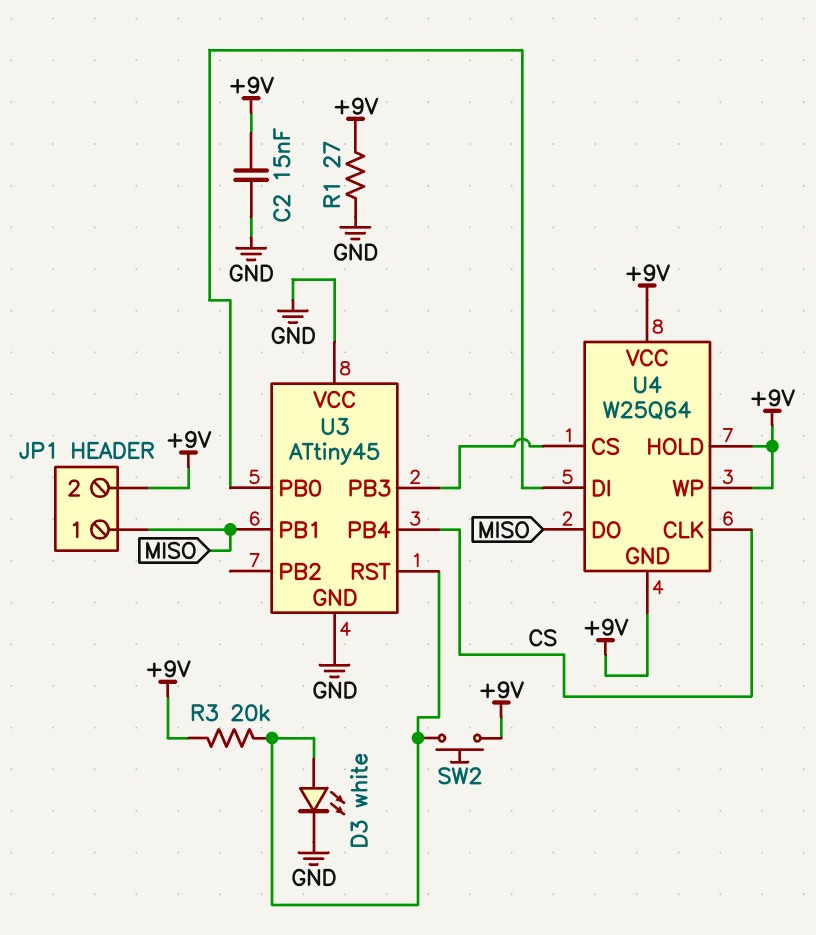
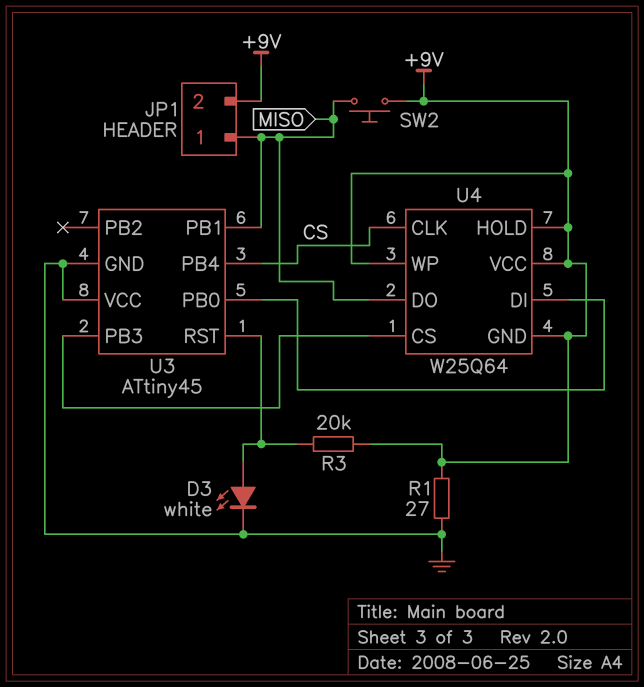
C2: 15nF (+9V, GND) -> none
SW2: button (+9V, U3/RST) -> button (+9V, MISO)

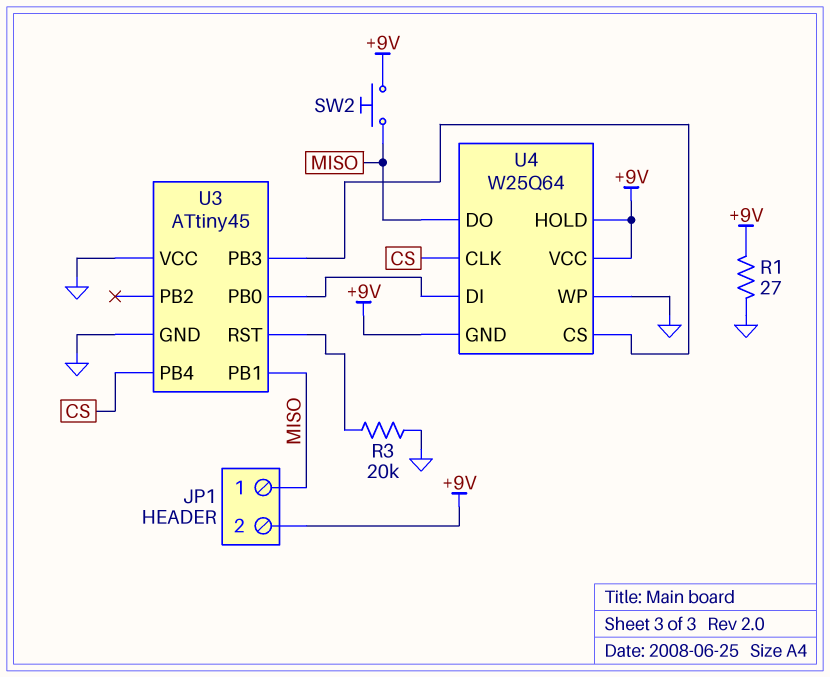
D3: LED white (A U3/RST, K GND) -> none
R3: 20k (+9V, U3/RST) -> 20k (GND, U3/RST)
U4 pin WP: +9V -> GND

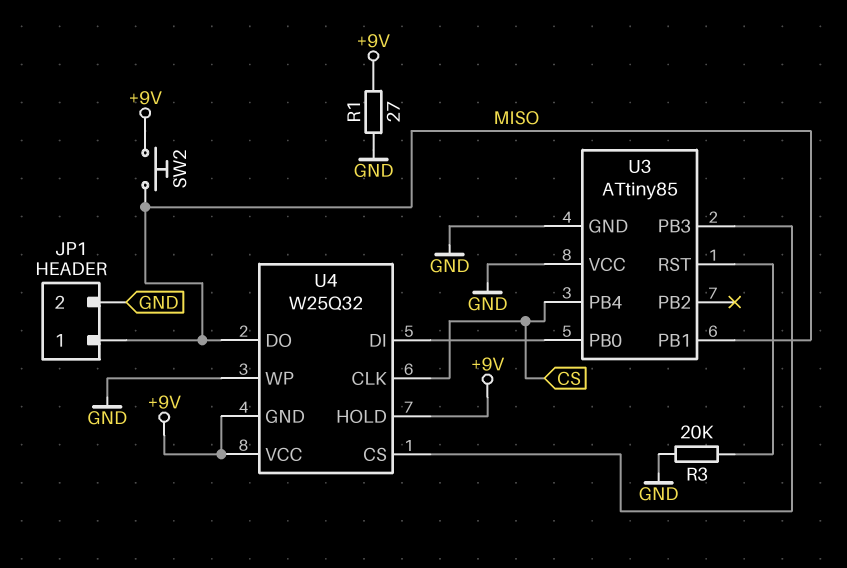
JP1 pin 2: +9V -> GND
U3: ATtiny45 -> ATtiny85
U4: W25Q64 -> W25Q32

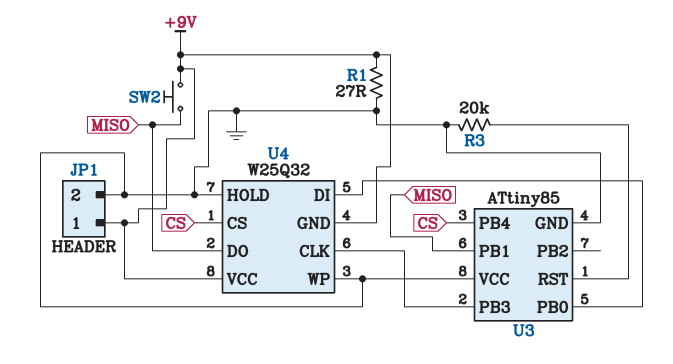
JP1 pin 1: MISO -> +9V
U4 pin CLK: CS -> U3/PB3
U4 pin CS: U3/PB3 -> CS
U4 pin HOLD: +9V -> GND

